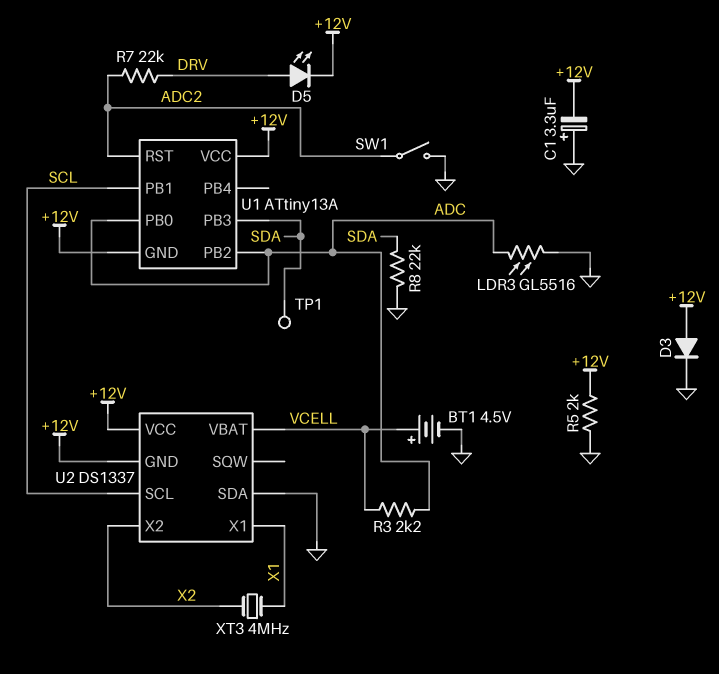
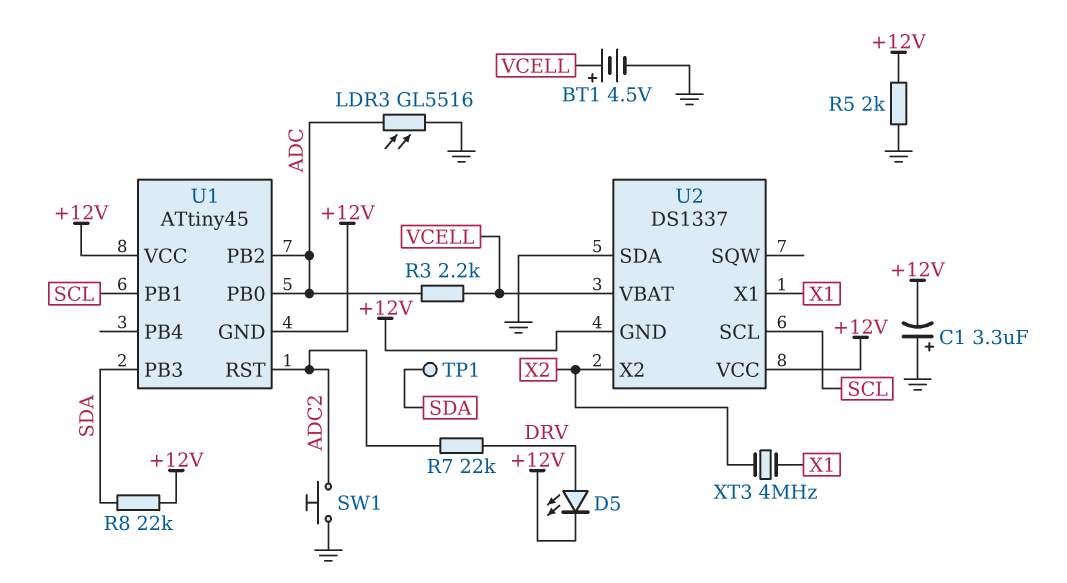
D3: diode (A +12V, K GND) -> none
R8: 22k (GND, SDA) -> 22k (+12V, SDA)
SW1: switch (ADC2, GND) -> button (ADC2, GND)
U1: ATtiny13A -> ATtiny45

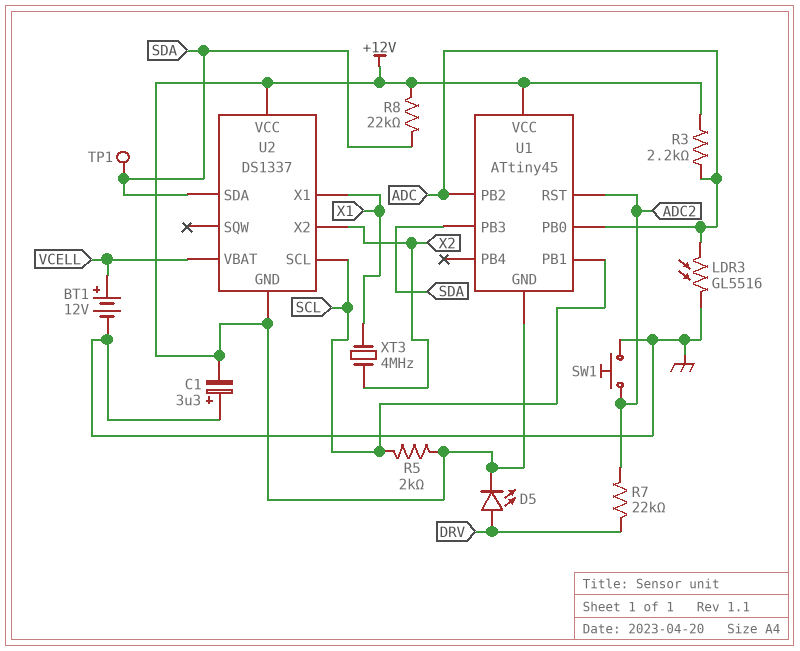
BT1: 4.5V (plus VCELL, minus GND) -> 12V (plus VCELL, minus GND)
R3: 2.2k (ADC, VCELL) -> 2.2k (+12V, ADC)
R5: 2k (+12V, GND) -> 2k (+12V, SCL)
U2 pin SDA: GND -> SDA

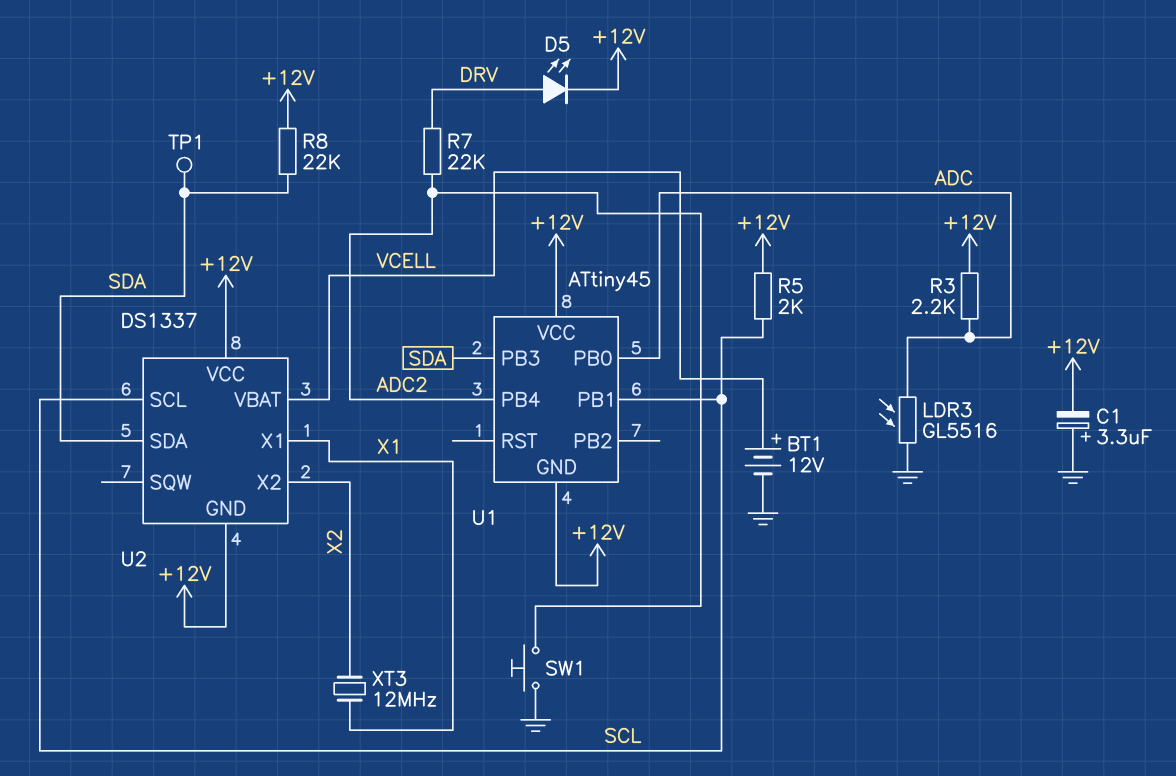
U1 pin PB2: ADC -> none
U1 pin PB4: none -> ADC2
U1 pin RST: ADC2 -> none
XT3: 4MHz (X1, X2) -> 12MHz (X1, X2)

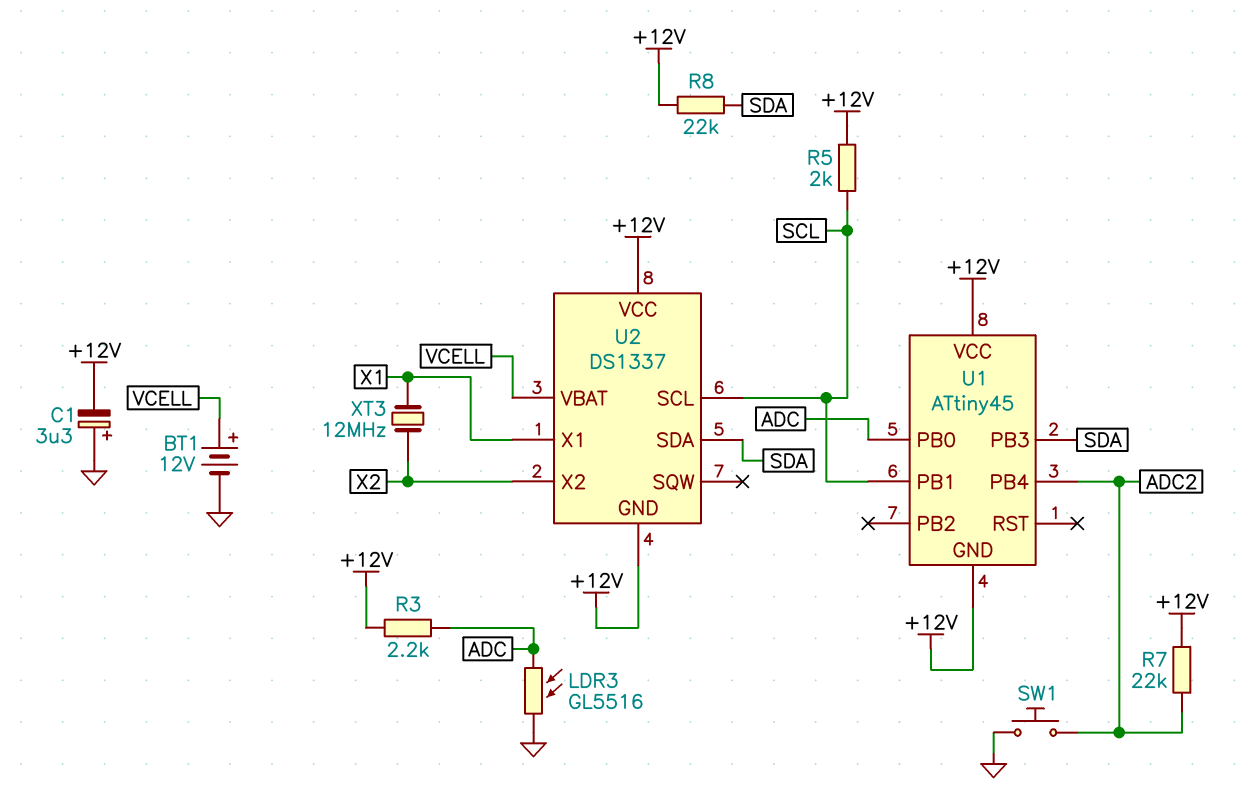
D5: LED (A DRV, K +12V) -> none
R7: 22k (ADC2, DRV) -> 22k (+12V, ADC2)
TP1: test point (SDA) -> none

